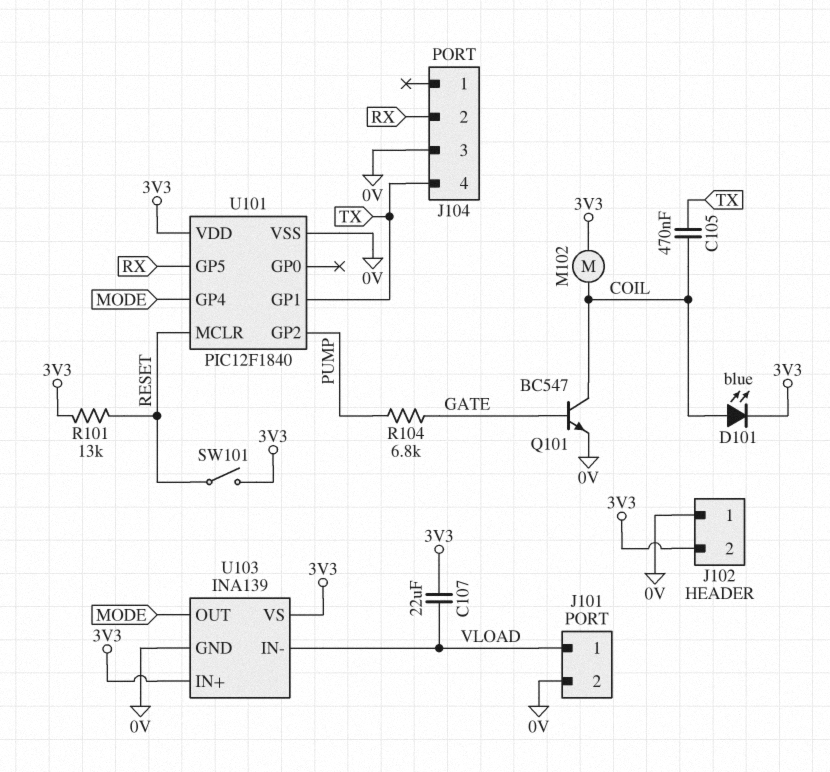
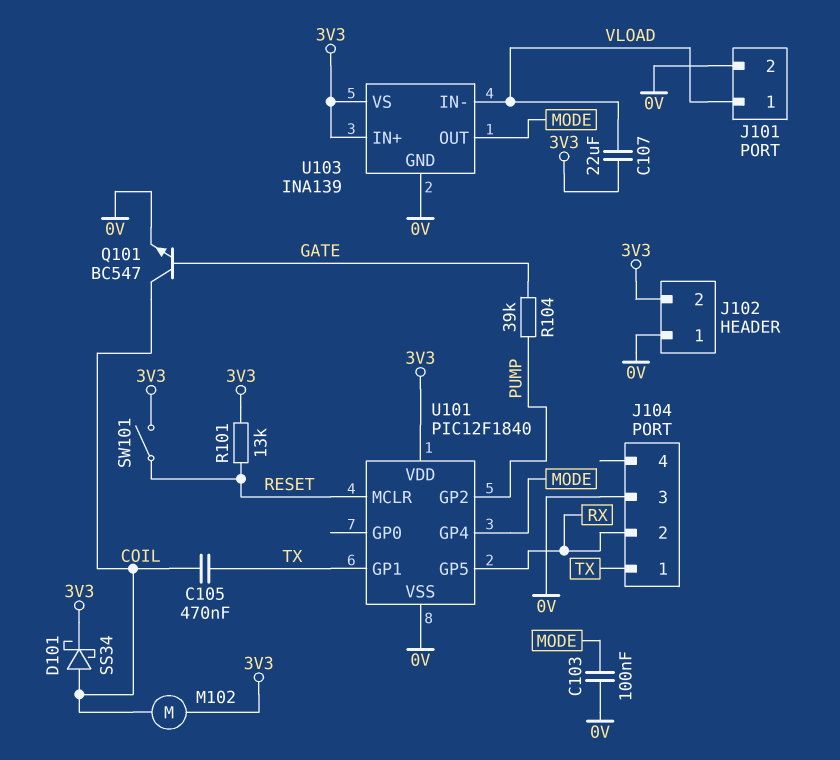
C103: none -> 100nF (0V, MODE)
D101: LED blue (A COIL, K 3V3) -> schottky SS34 (A COIL, K 3V3)
J104 pin 1: none -> TX
J104 pin 4: TX -> none
R104: 6.8k (GATE, PUMP) -> 39k (GATE, PUMP)

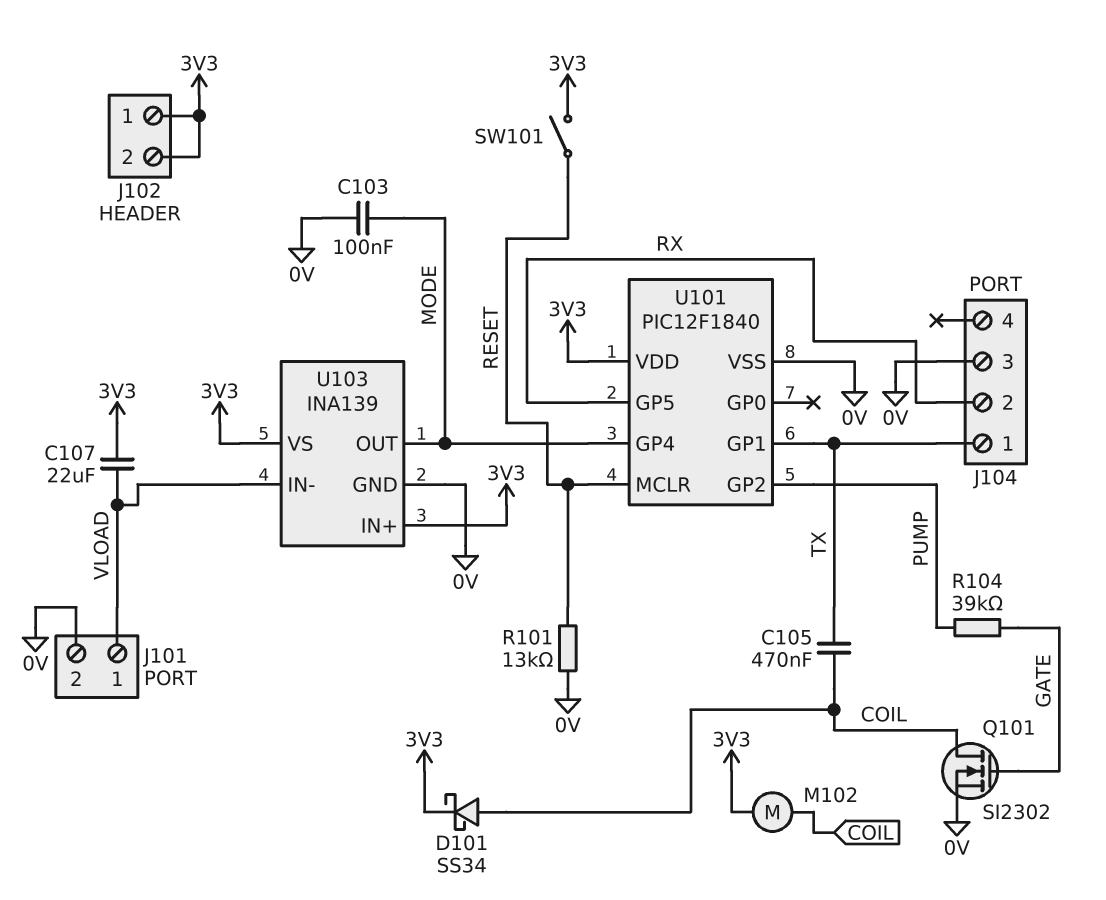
J102 pin 1: 0V -> 3V3
Q101: NPN BC547 (B GATE, C COIL, E 0V) -> NMOS SI2302 (G GATE, D COIL, S 0V)
R101: 13k (3V3, RESET) -> 13k (0V, RESET)

